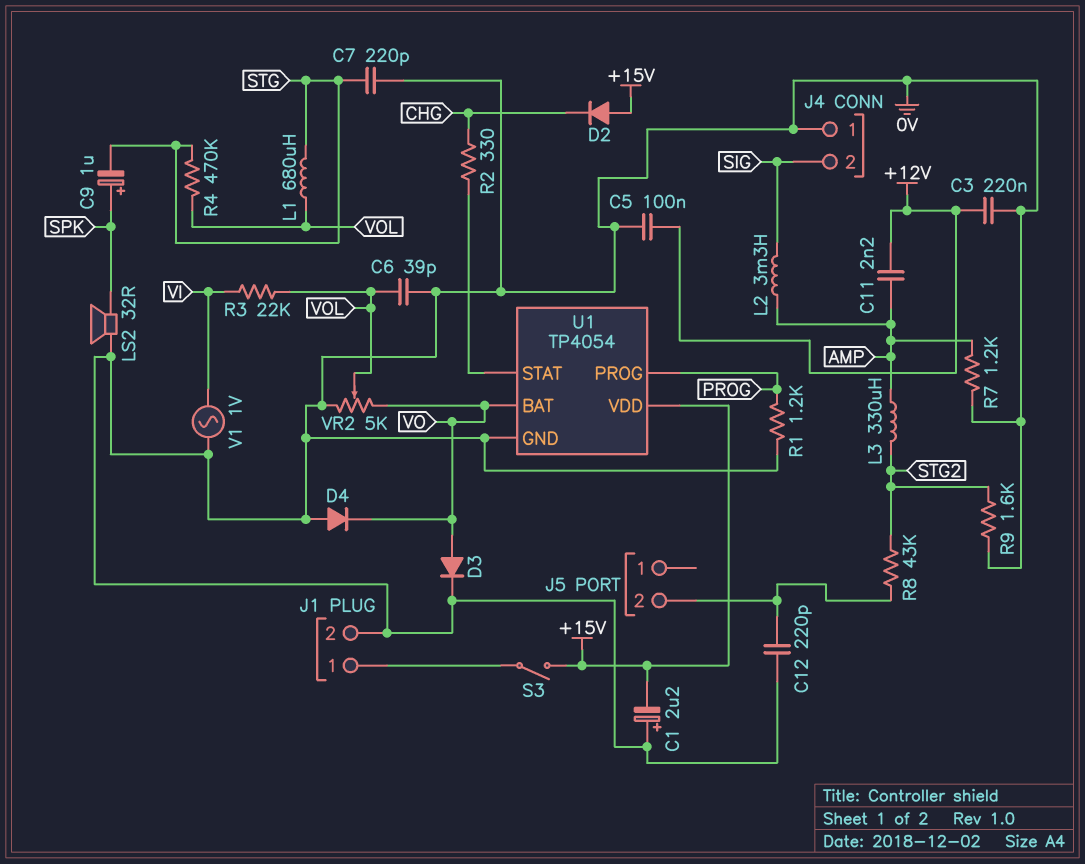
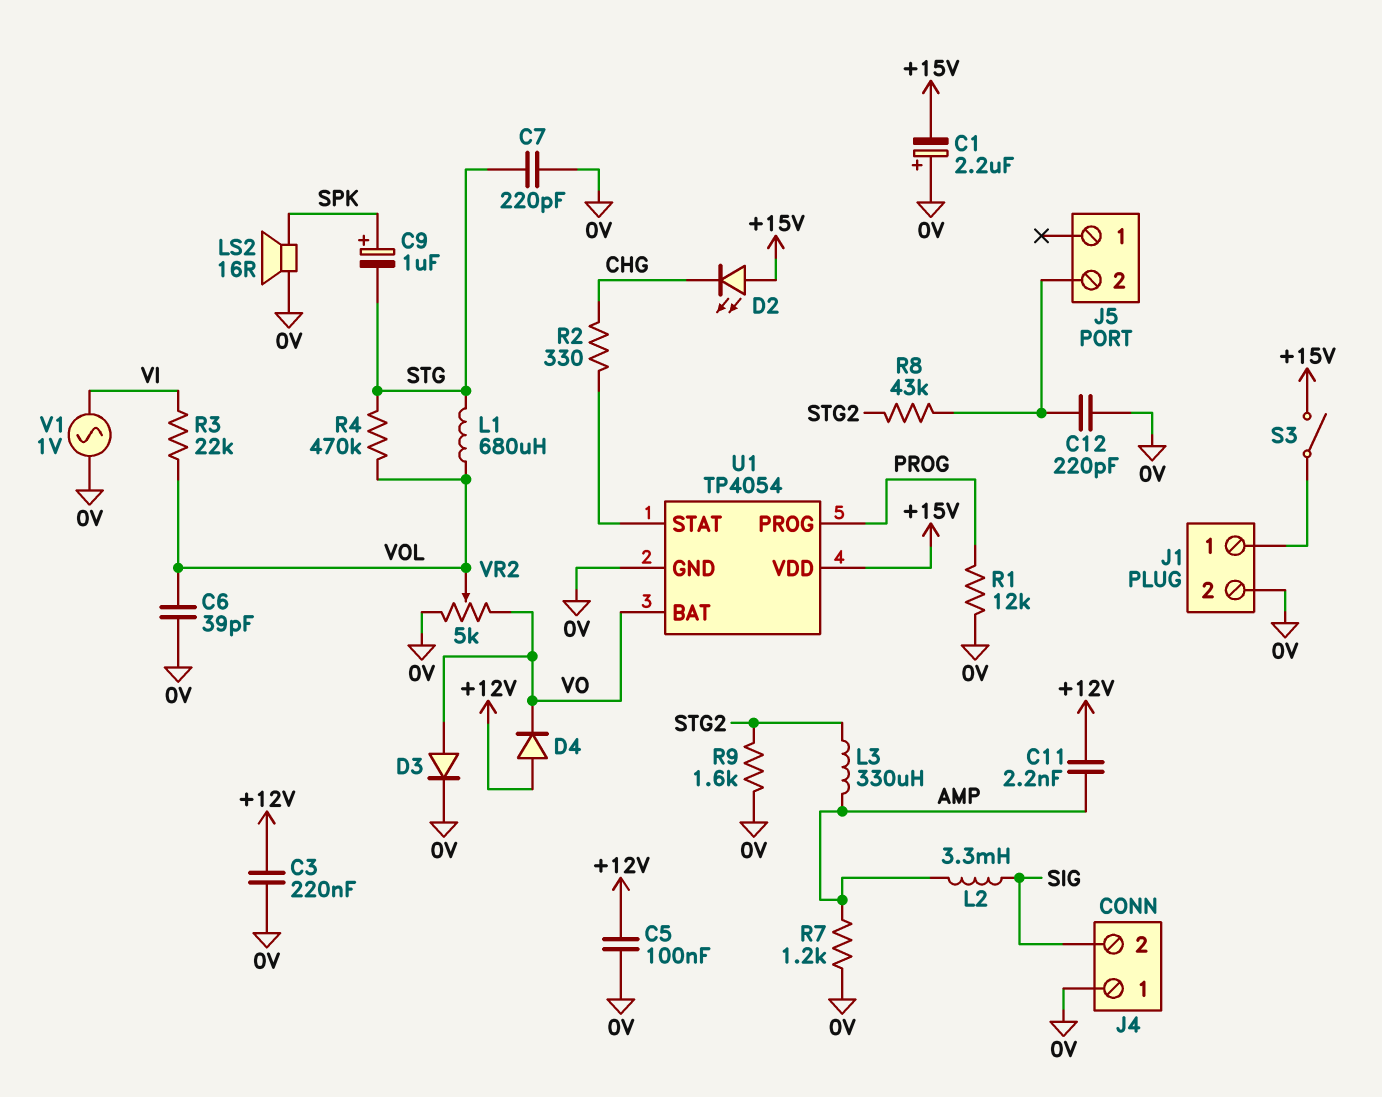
D2: diode (A +15V, K CHG) -> LED (A +15V, K CHG)
D4: diode (A 0V, K VO) -> diode (A +12V, K VO)
LS2: speaker 32R (0V, SPK) -> speaker 16R (0V, SPK)
R1: 1.2k (0V, PROG) -> 12k (0V, PROG)

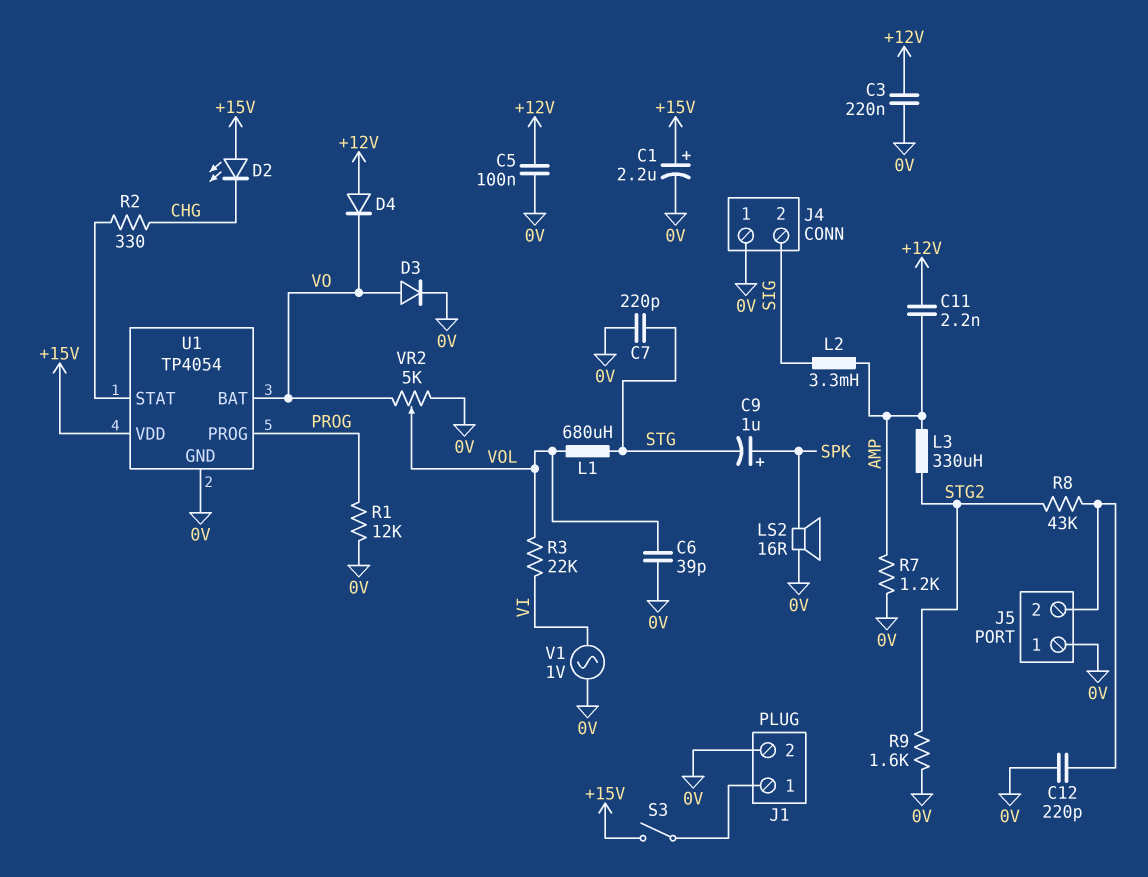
C1: 2.2uF (plus 0V, minus +15V) -> 2.2uF (plus +15V, minus 0V)
J5 pin 1: none -> 0V
R4: 470k (STG, VOL) -> none

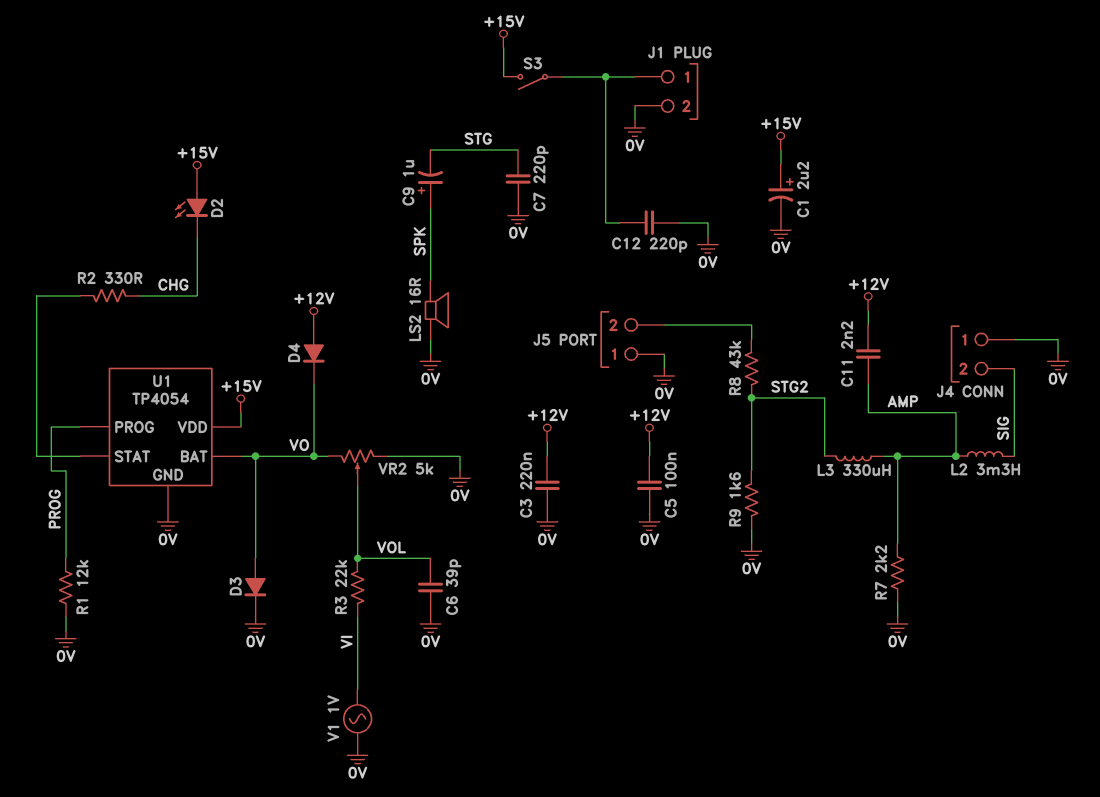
C12: 220pF (0V, J5/2) -> 220pF (0V, J1/1)
L1: 680uH (STG, VOL) -> none
R7: 1.2k (0V, AMP) -> 2.2k (0V, AMP)

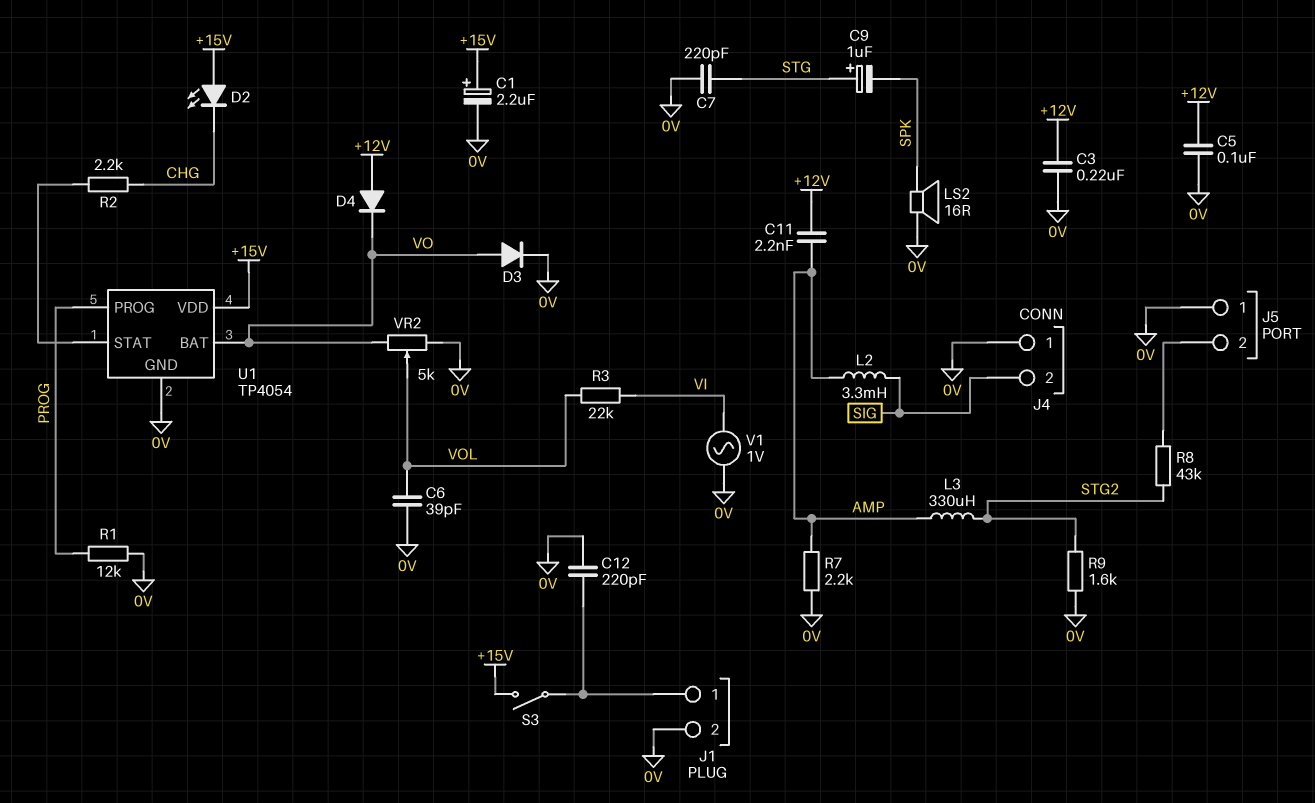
C9: 1uF (plus SPK, minus STG) -> 1uF (plus STG, minus SPK)
R2: 330 (CHG, U1/STAT) -> 2.2k (CHG, U1/STAT)

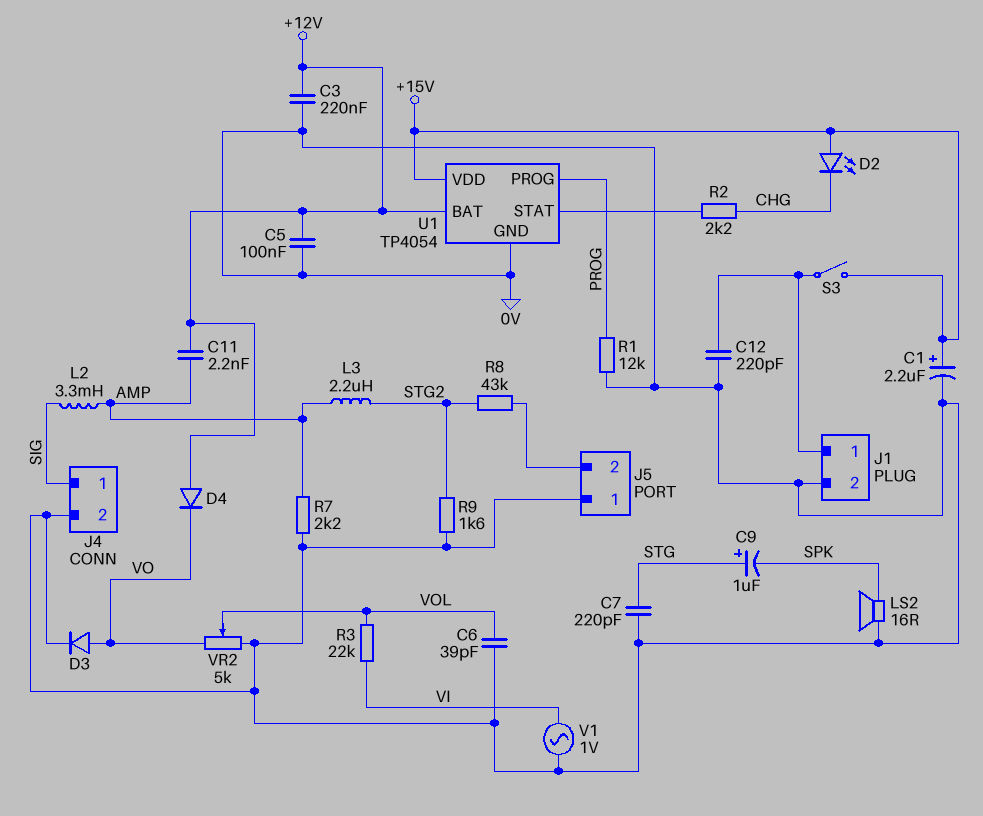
J4 pin 1: 0V -> SIG
J4 pin 2: SIG -> 0V
L3: 330uH (AMP, STG2) -> 2.2uH (AMP, STG2)
U1 pin BAT: VO -> +12V

